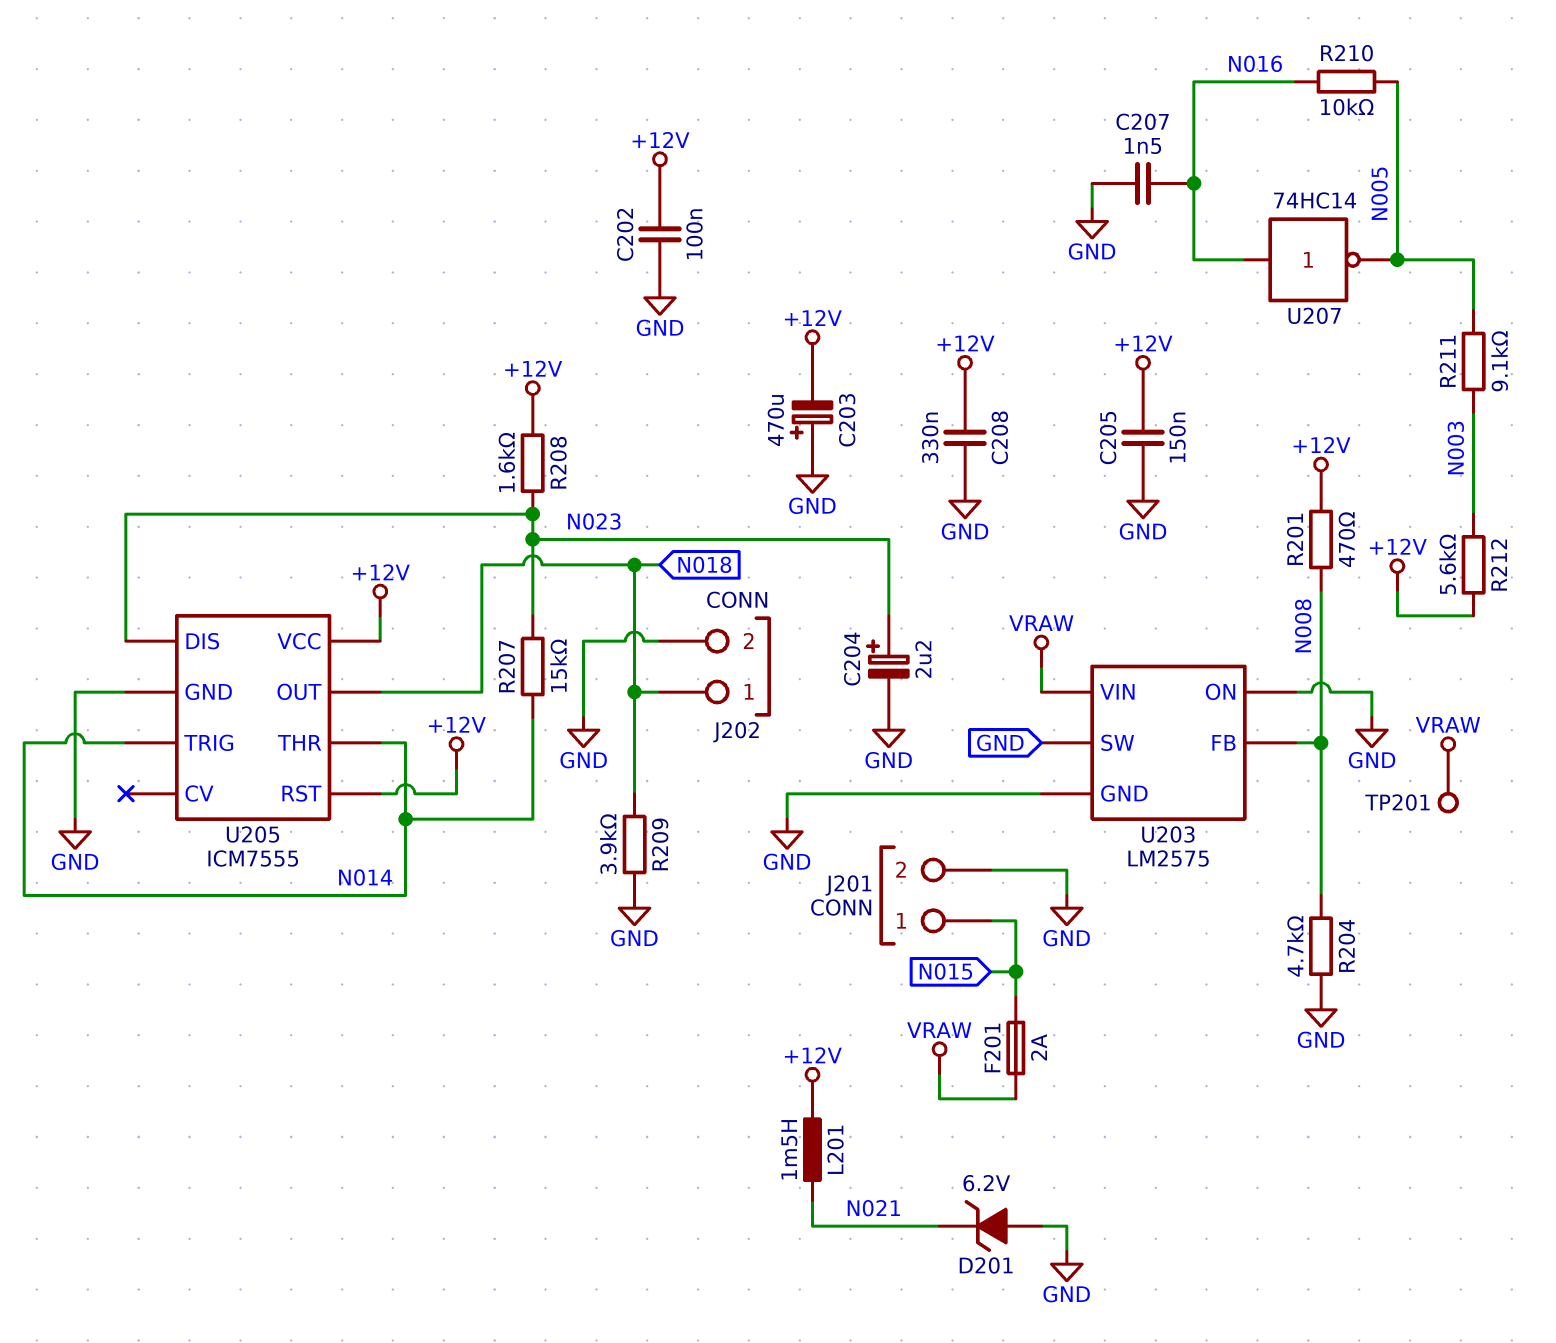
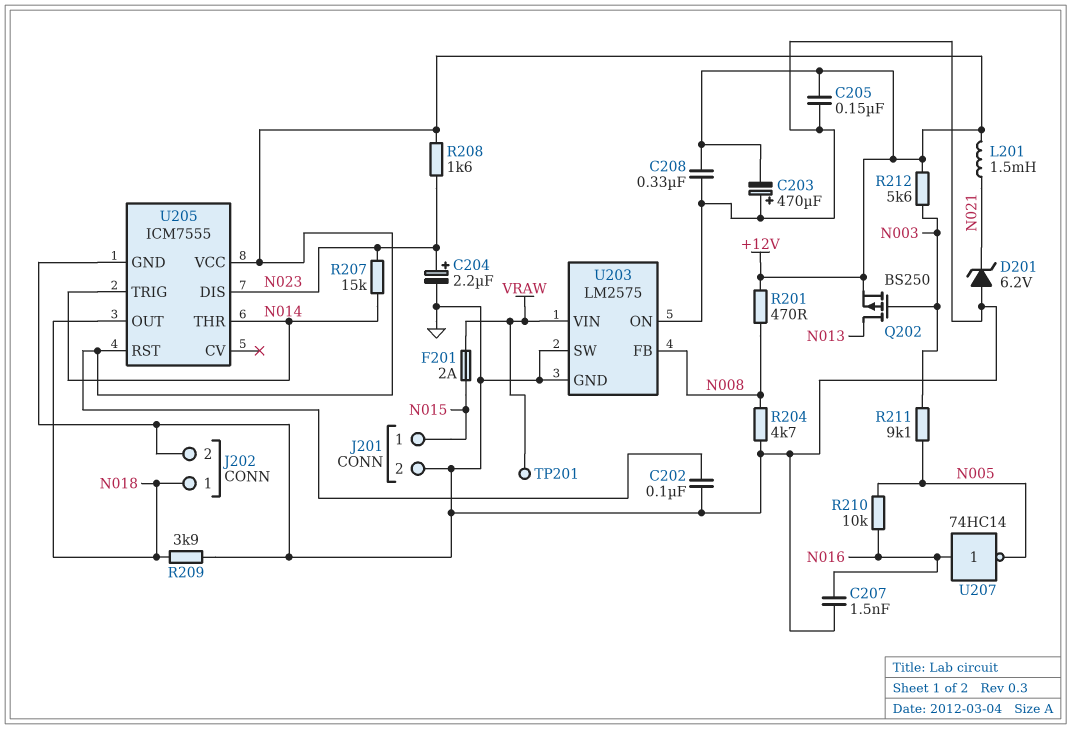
Q202: none -> PMOS BS250 (G N003, D N013, S +12V)

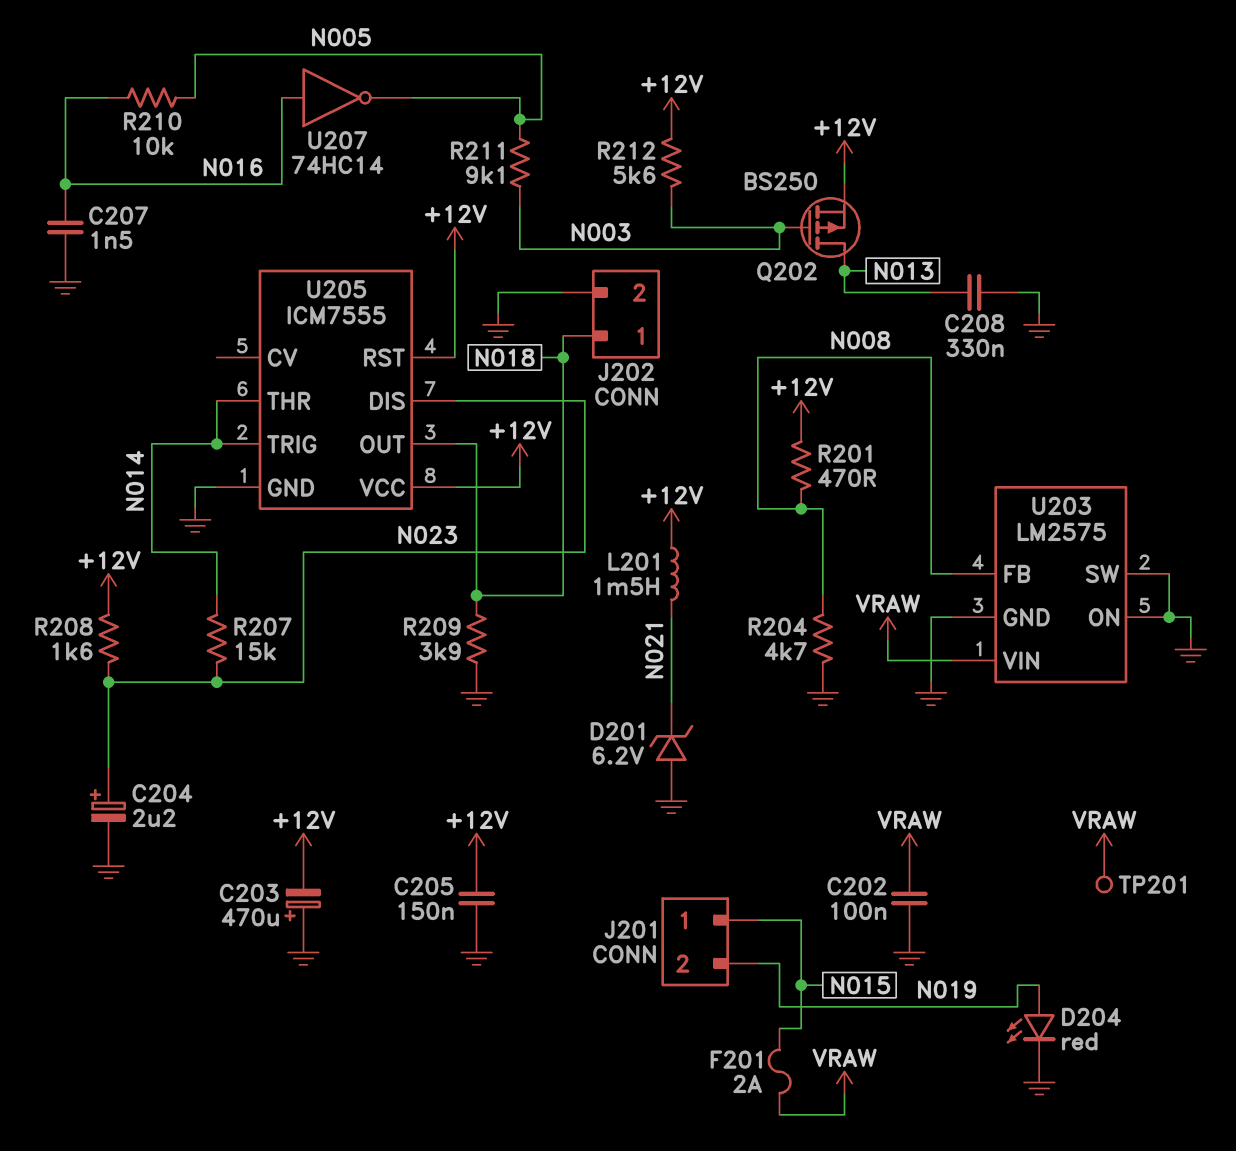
C202: 100nF (+12V, GND) -> 100nF (GND, VRAW)
C208: 330nF (+12V, GND) -> 330nF (GND, N013)
D204: none -> LED red (A N019, K GND)
J201 pin 2: GND -> N019

